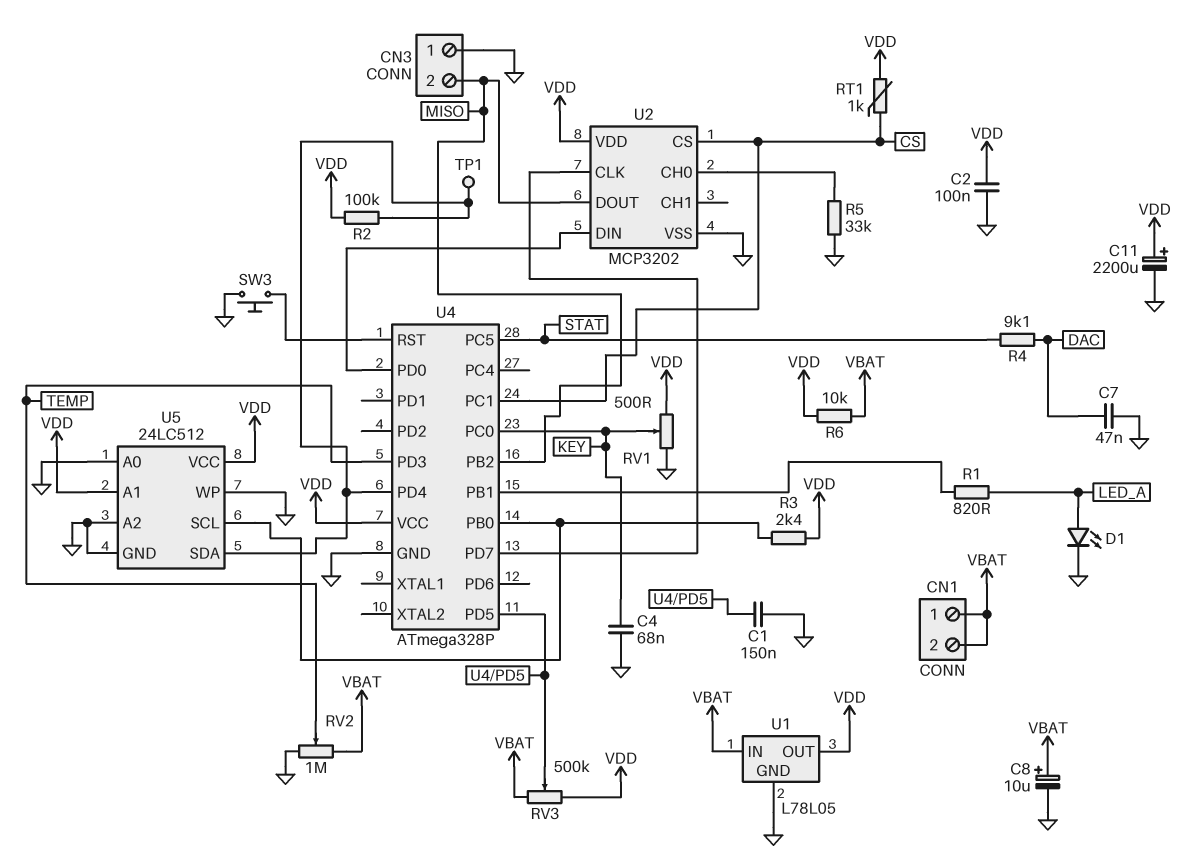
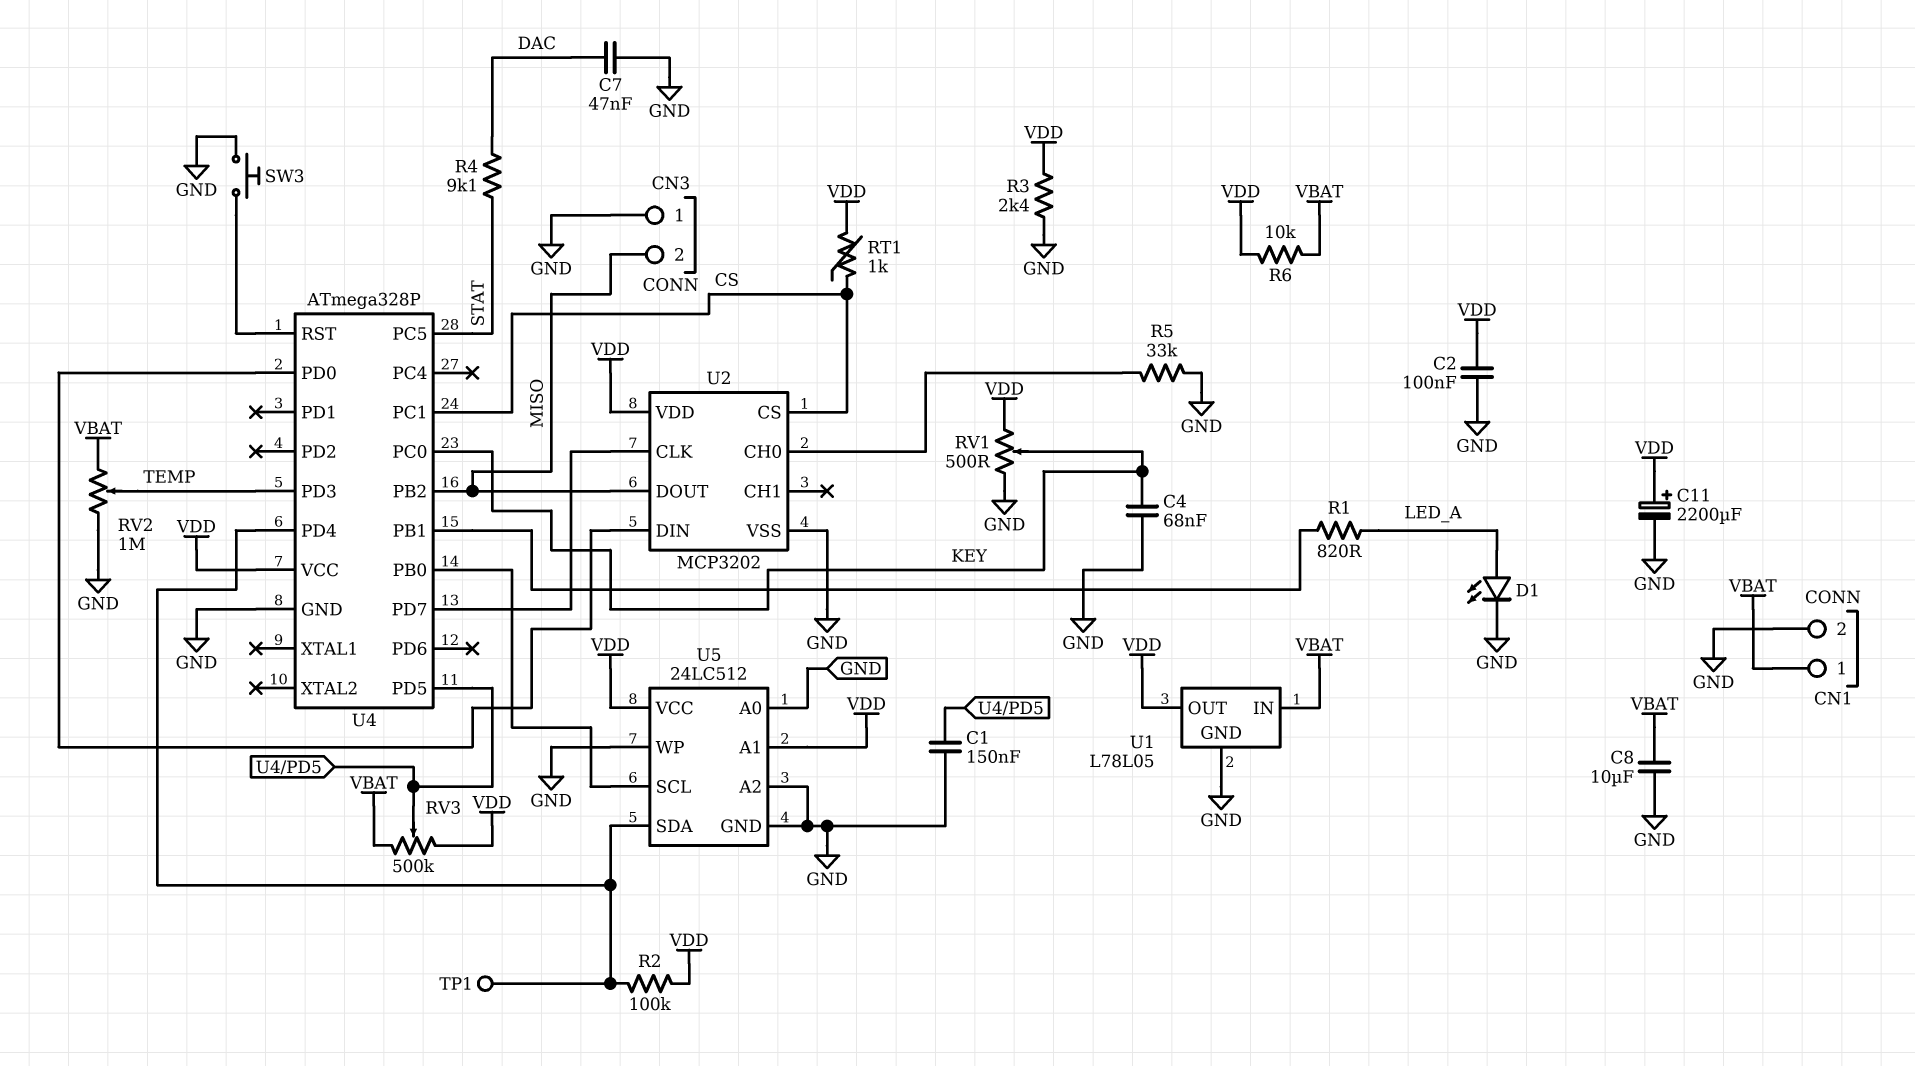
C8: 10uF (plus VBAT, minus GND) -> 10uF (GND, VBAT)
CN1 pin 2: VBAT -> GND
R3: 2.4k (U4/PB0, VDD) -> 2.4k (GND, VDD)

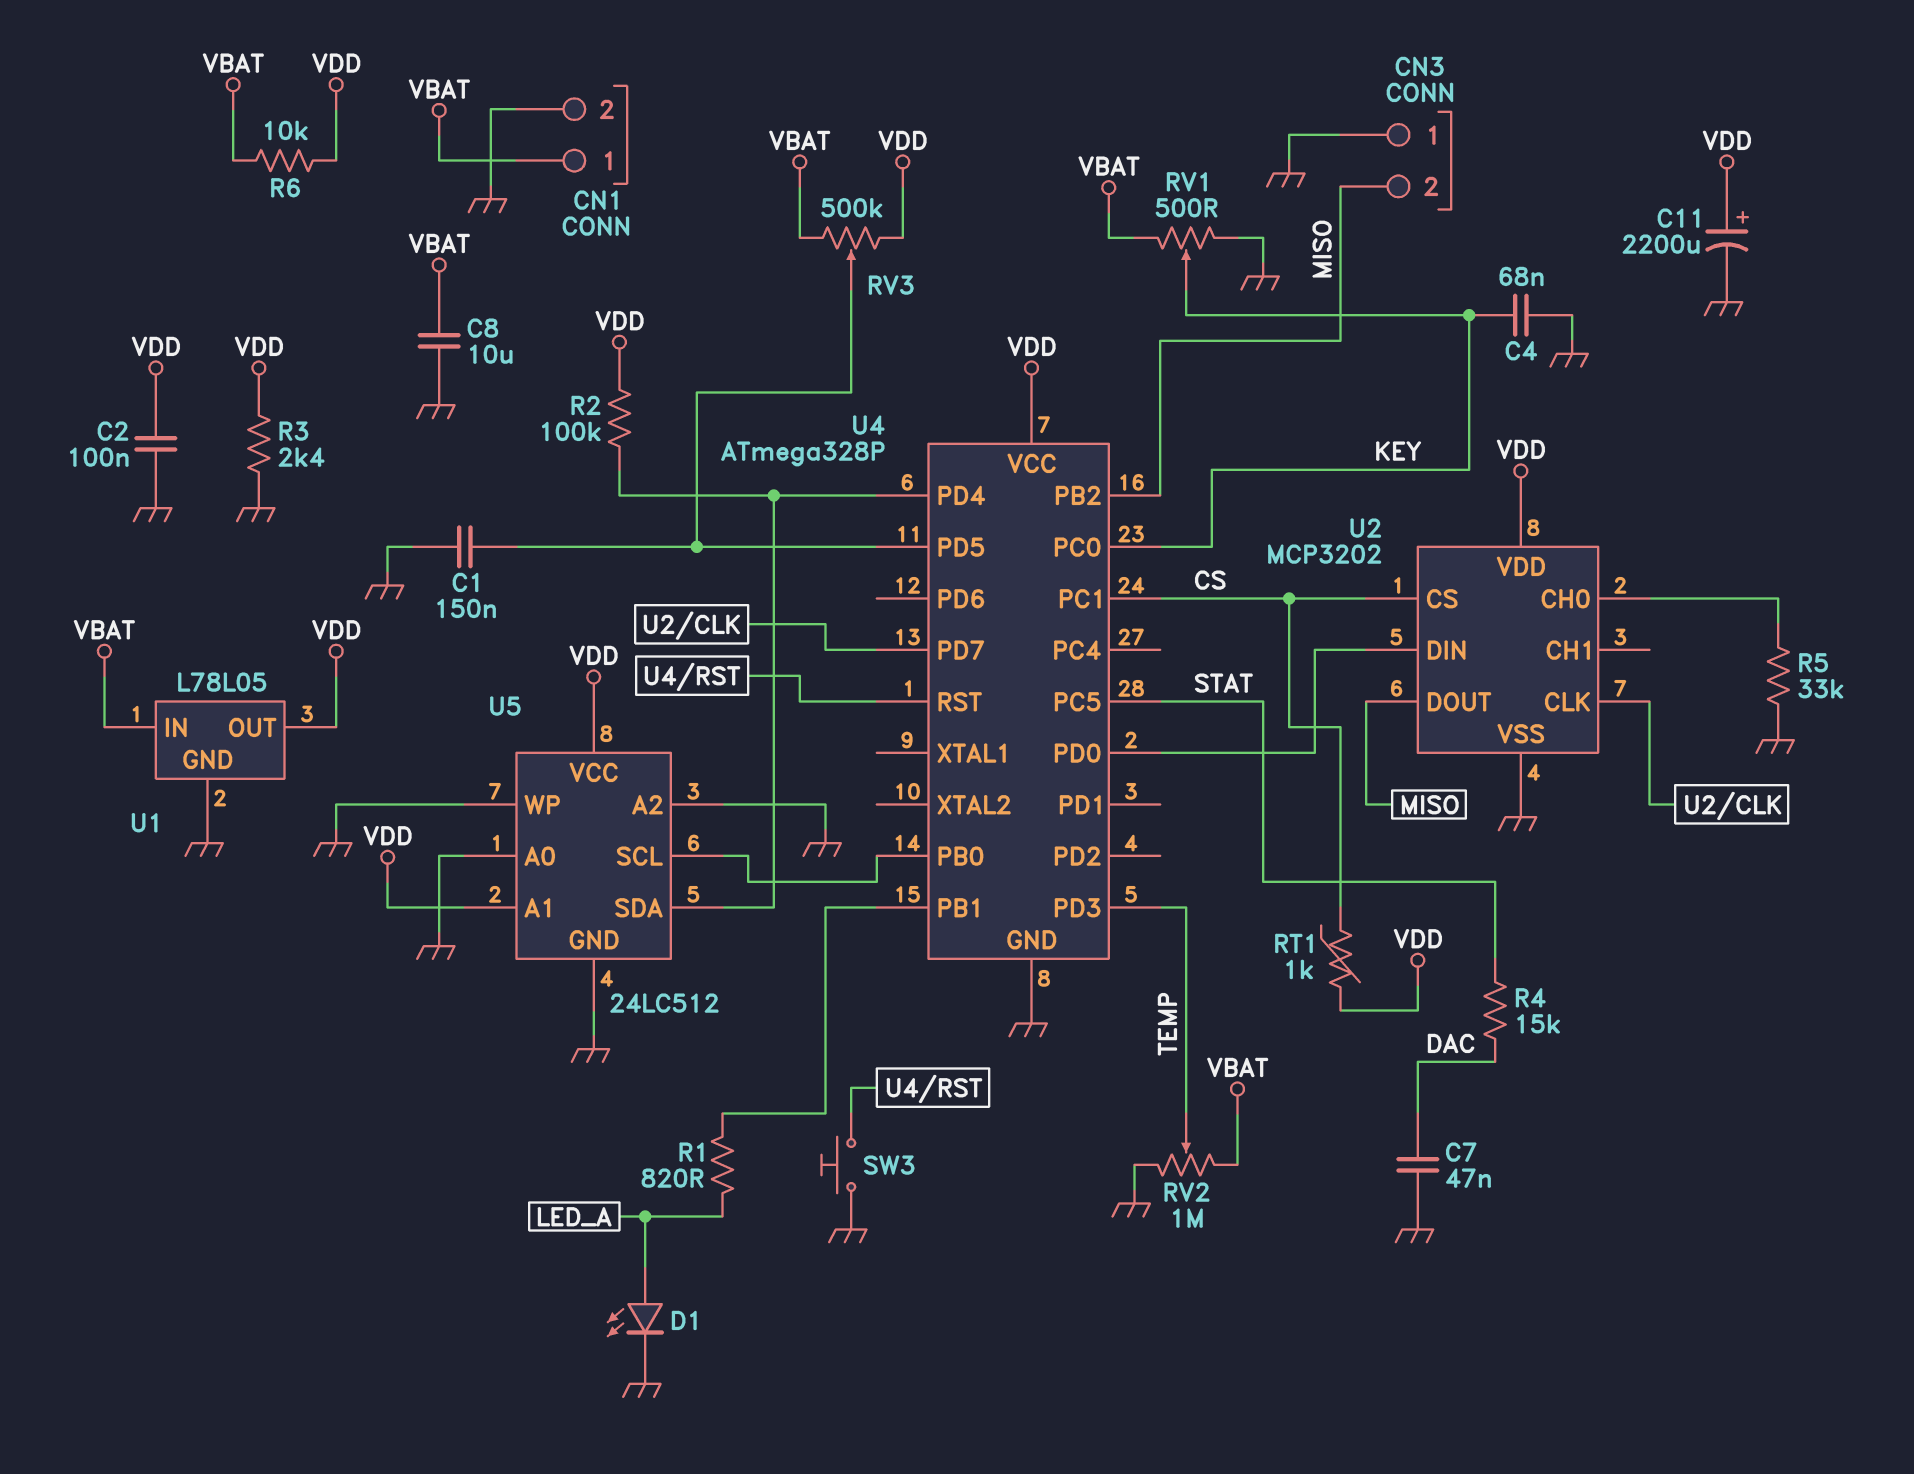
R4: 9.1k (DAC, STAT) -> 15k (DAC, STAT)
RV1: 500 (GND, VDD, wiper KEY) -> 500 (GND, VBAT, wiper KEY)
TP1: test point (U4/PD4) -> none

